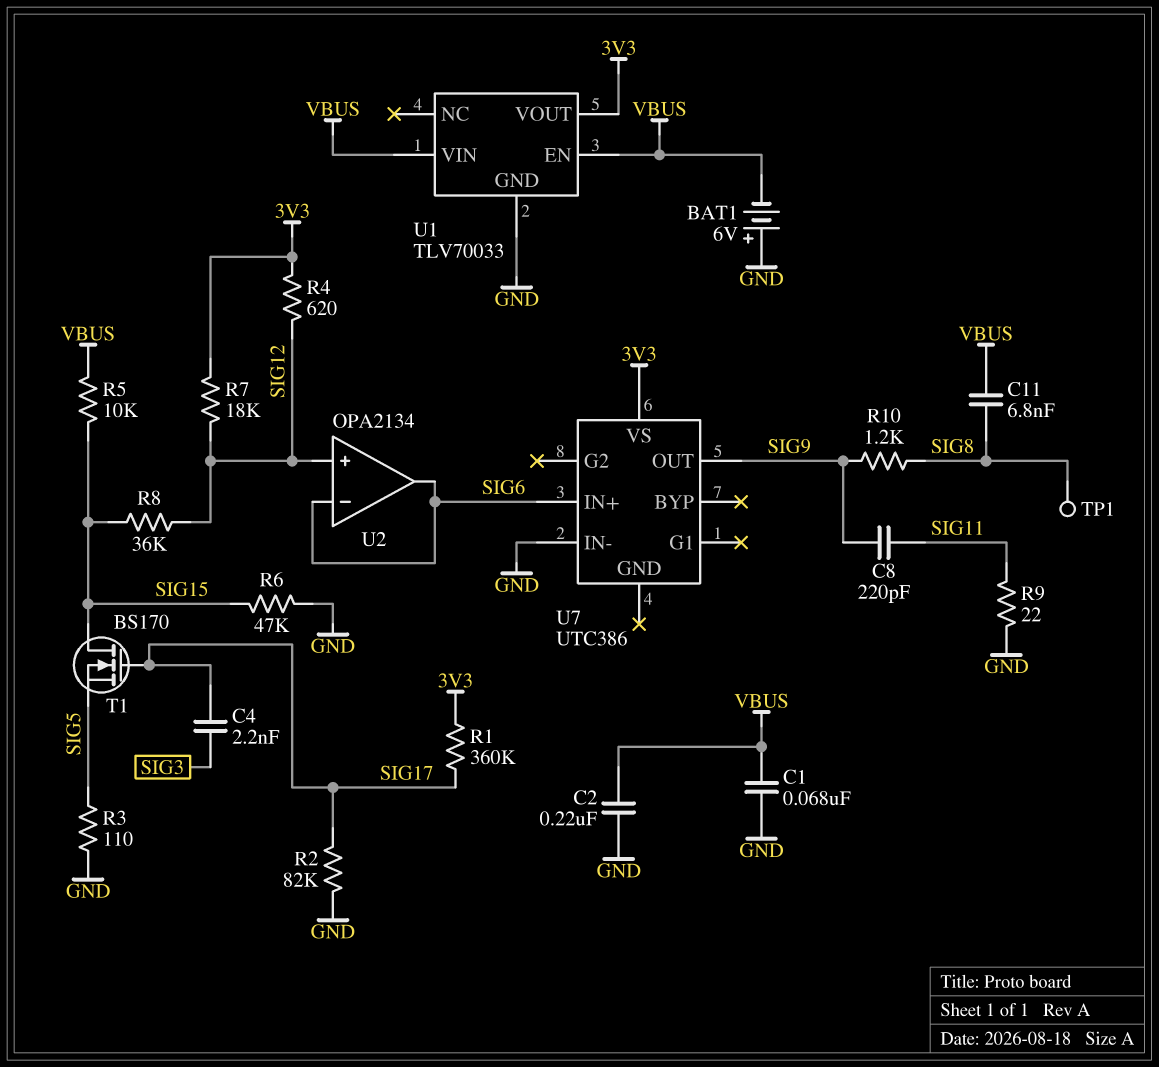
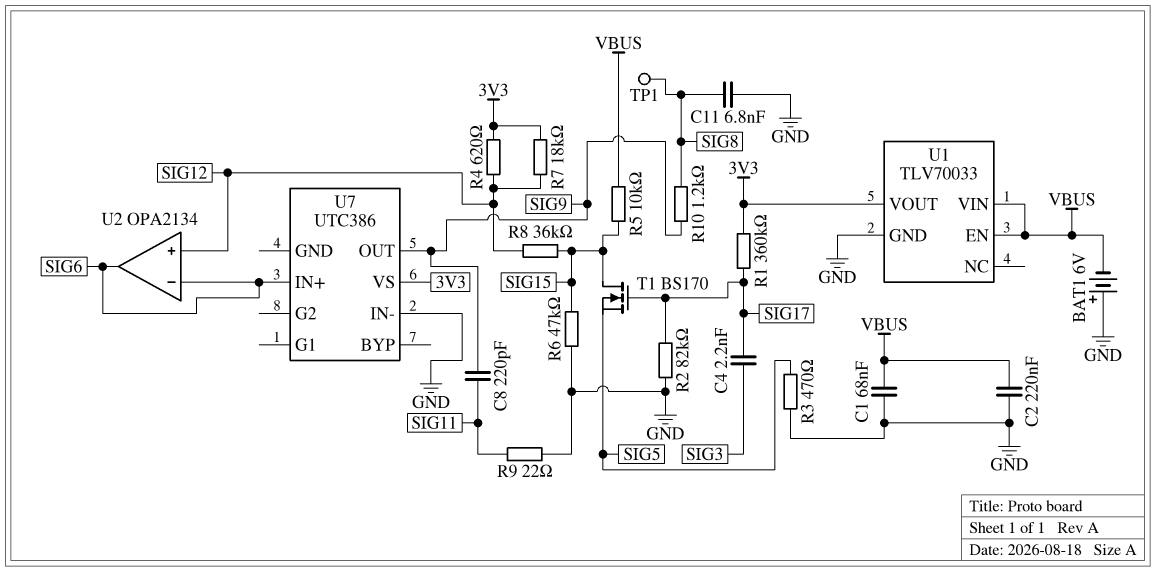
C11: 6.8nF (SIG8, VBUS) -> 6.8nF (GND, SIG8)
R3: 110 (GND, SIG5) -> 470 (GND, SIG5)

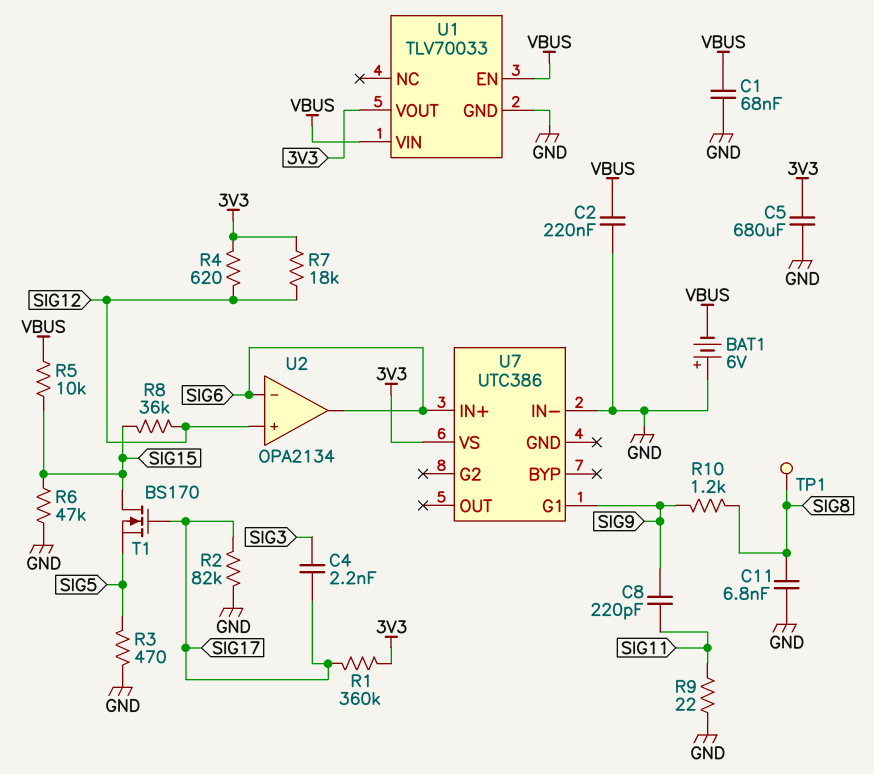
C5: none -> 680uF (3V3, GND)
U7 pin G1: none -> SIG9
U7 pin OUT: SIG9 -> none

